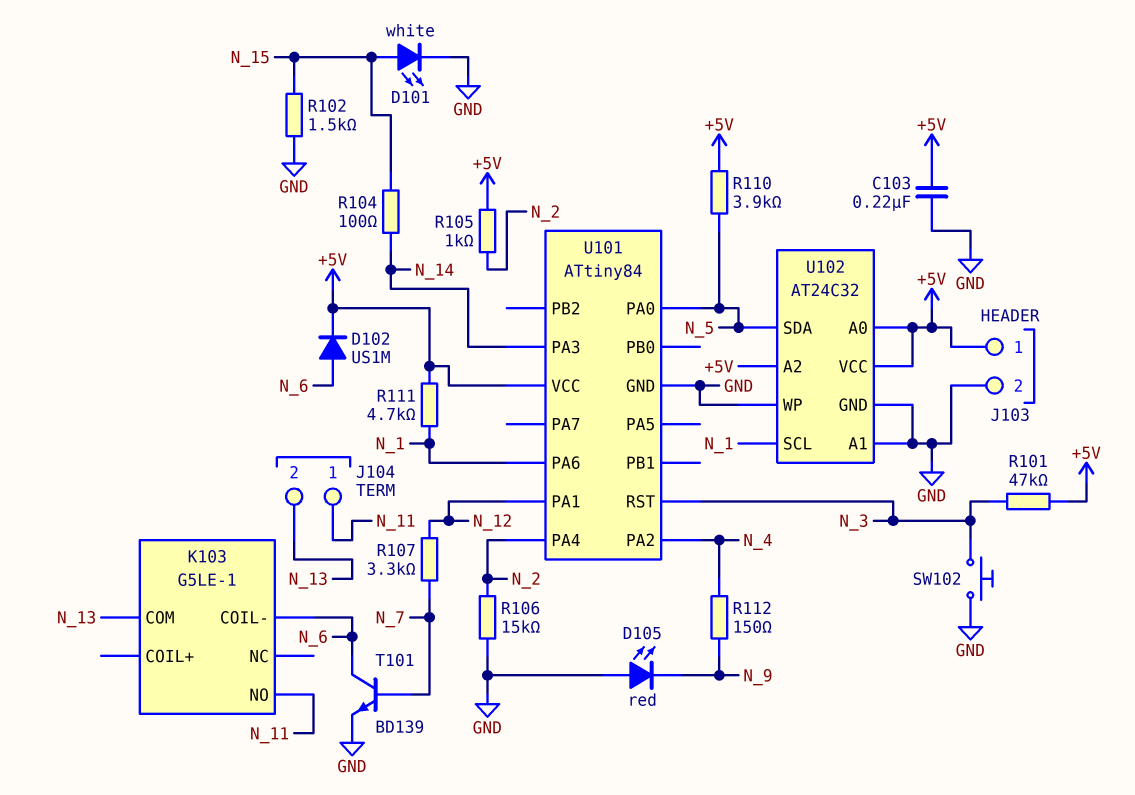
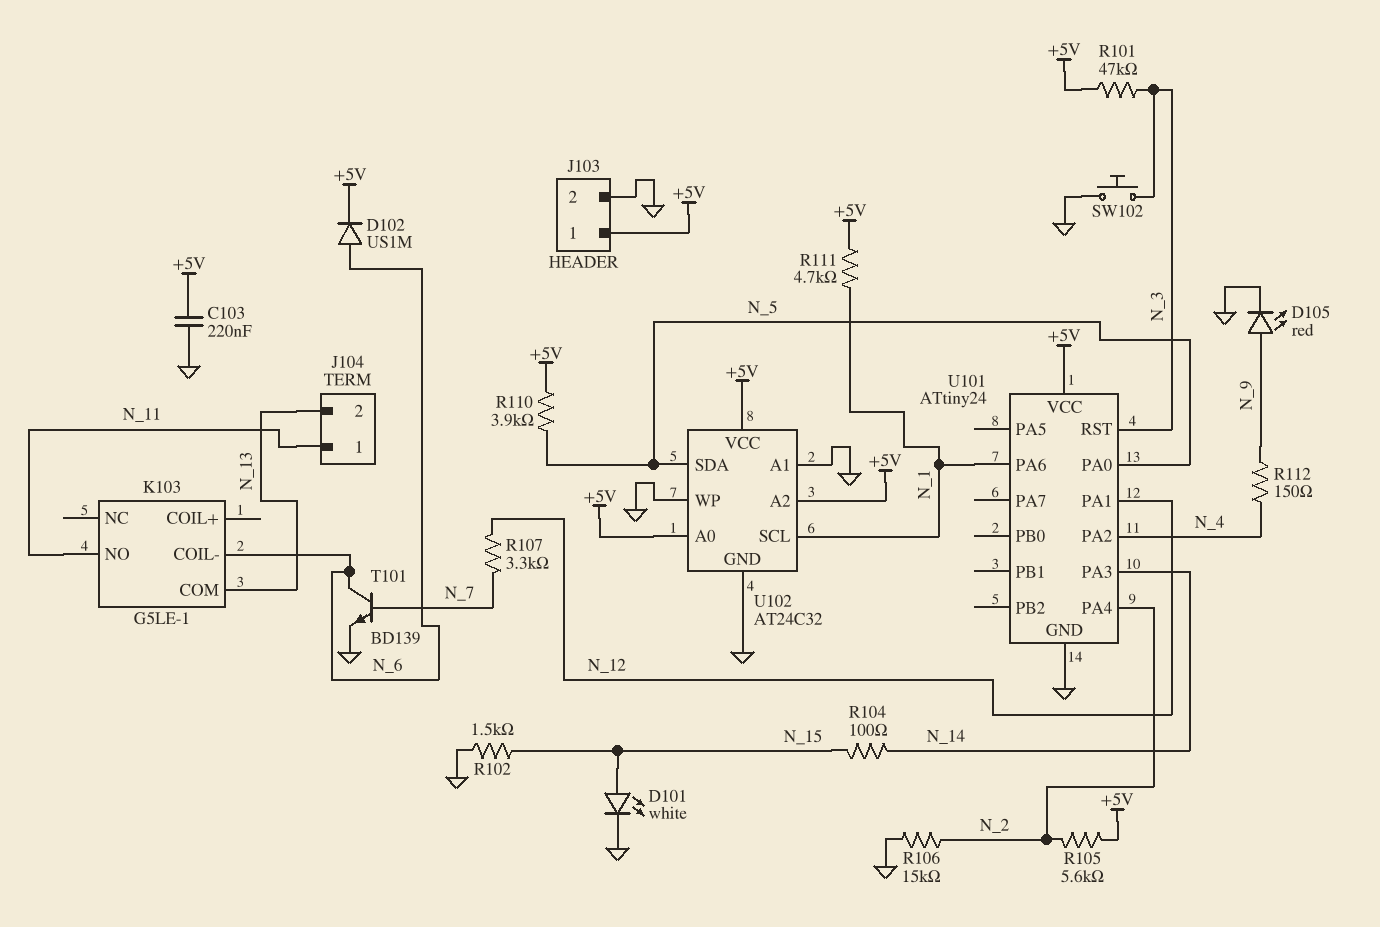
D105: LED red (A GND, K N_9) -> LED red (A N_9, K GND)
R105: 1k (+5V, N_2) -> 5.6k (+5V, N_2)
U101: ATtiny84 -> ATtiny24

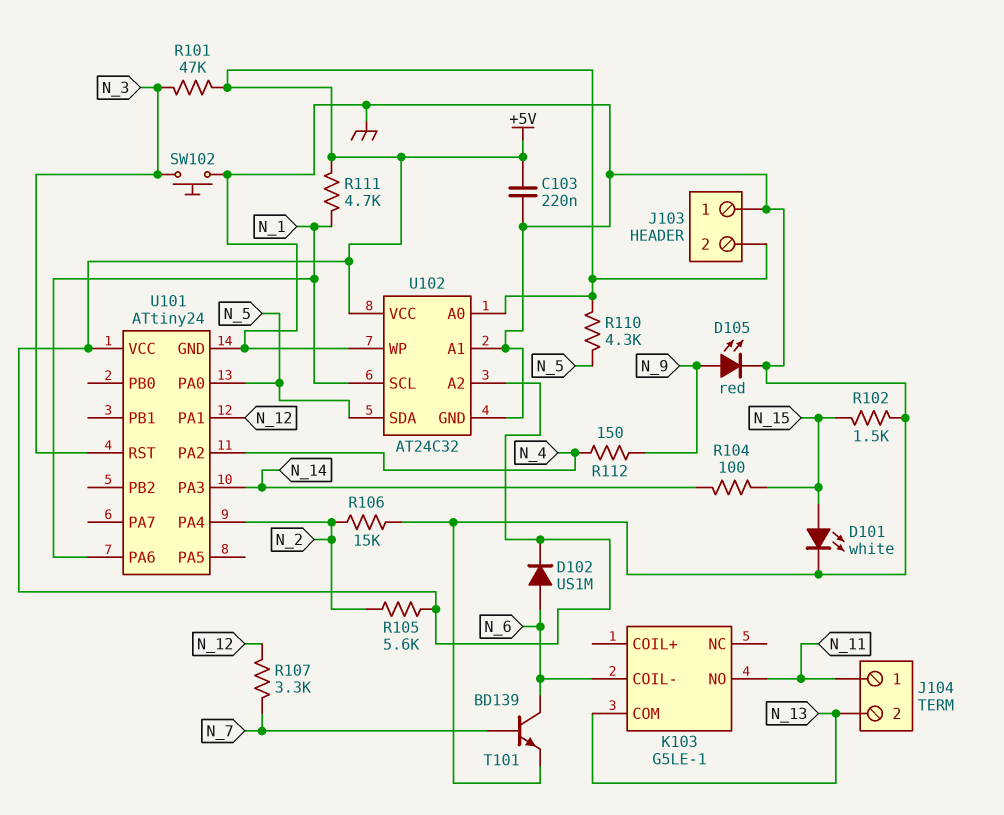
J103 pin 1: +5V -> GND
J103 pin 2: GND -> +5V
R110: 3.9k (+5V, N_5) -> 4.3k (+5V, N_5)

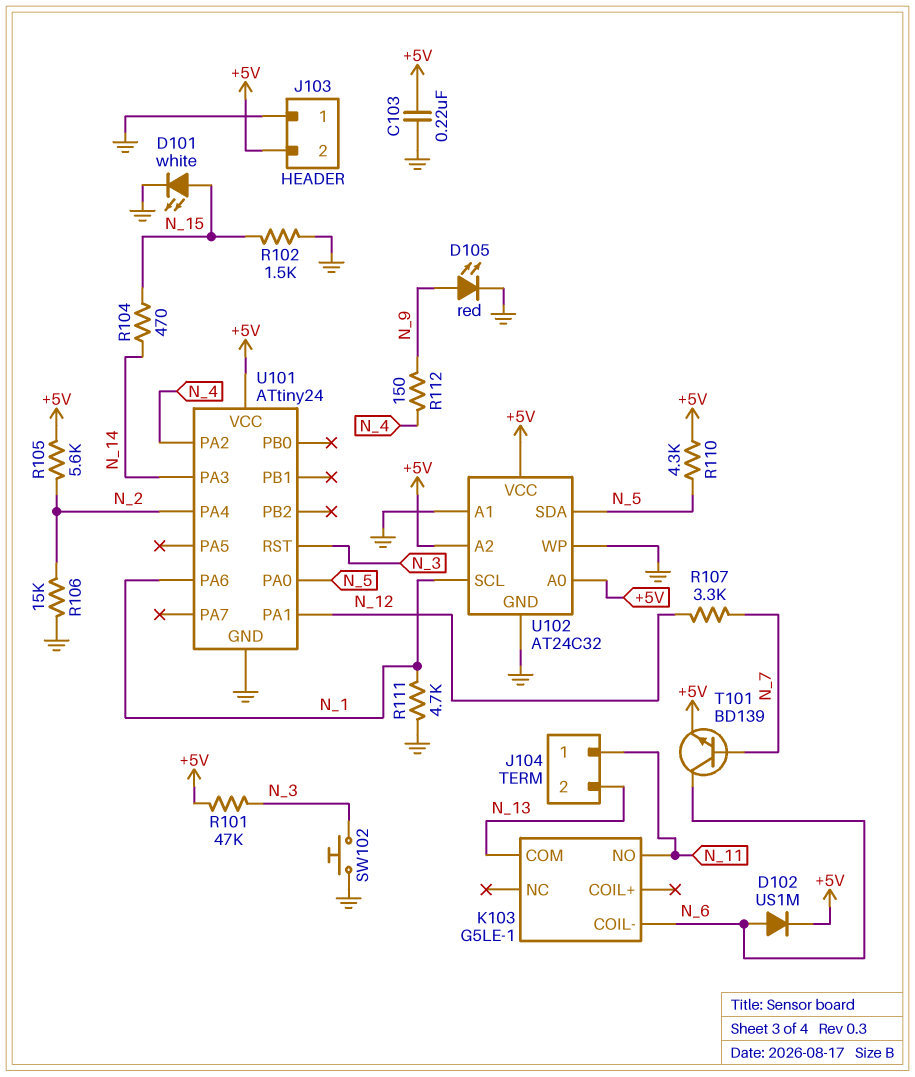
R104: 100 (N_14, N_15) -> 470 (N_14, N_15)
R111: 4.7k (+5V, N_1) -> 4.7k (GND, N_1)
T101: NPN BD139 (B N_7, C N_6, E GND) -> NPN BD139 (B N_7, C N_6, E +5V)

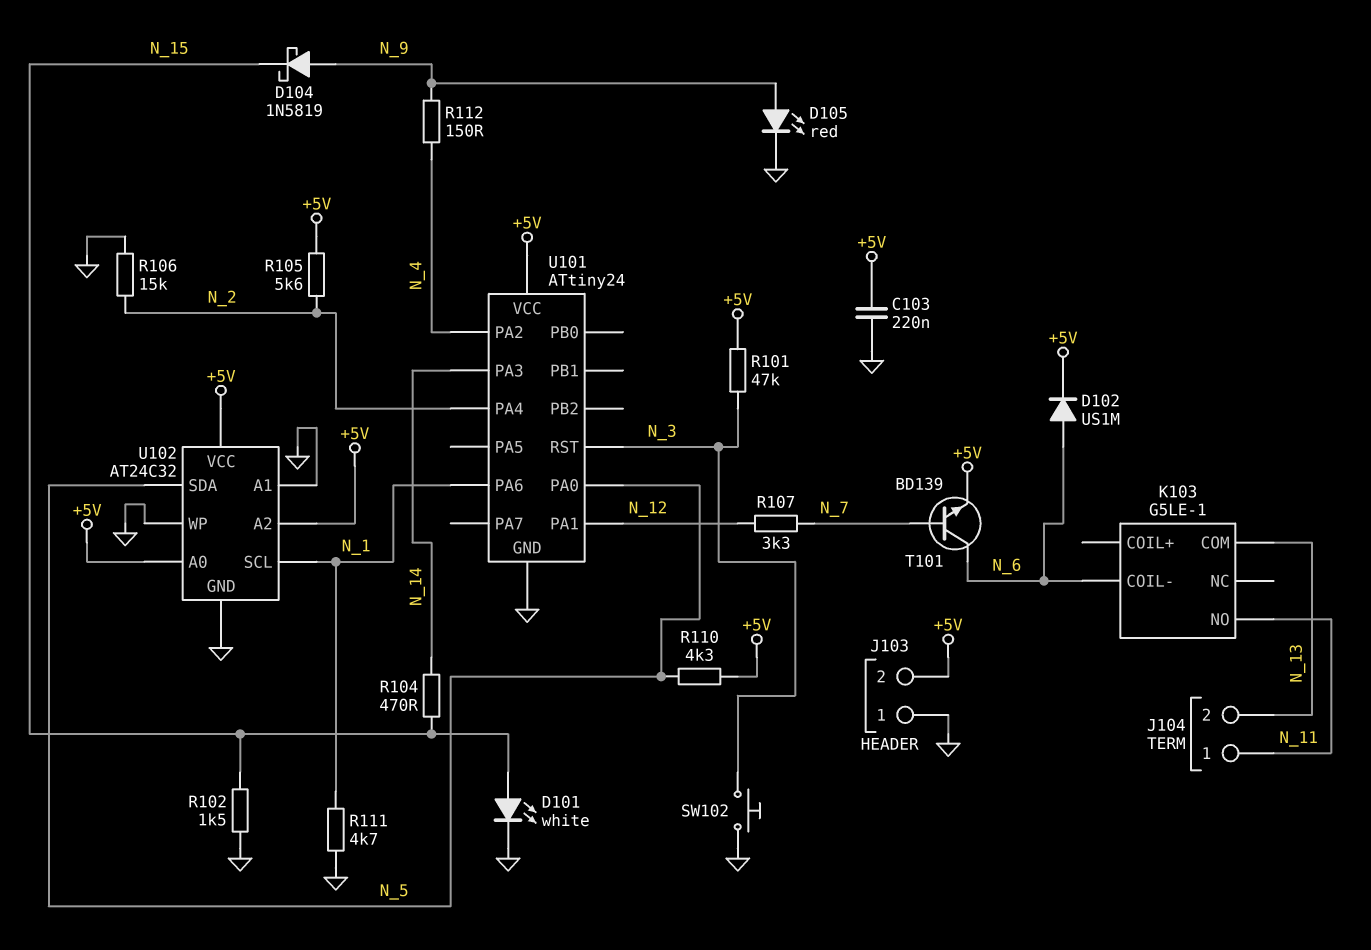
D104: none -> schottky 1N5819 (A N_9, K N_15)

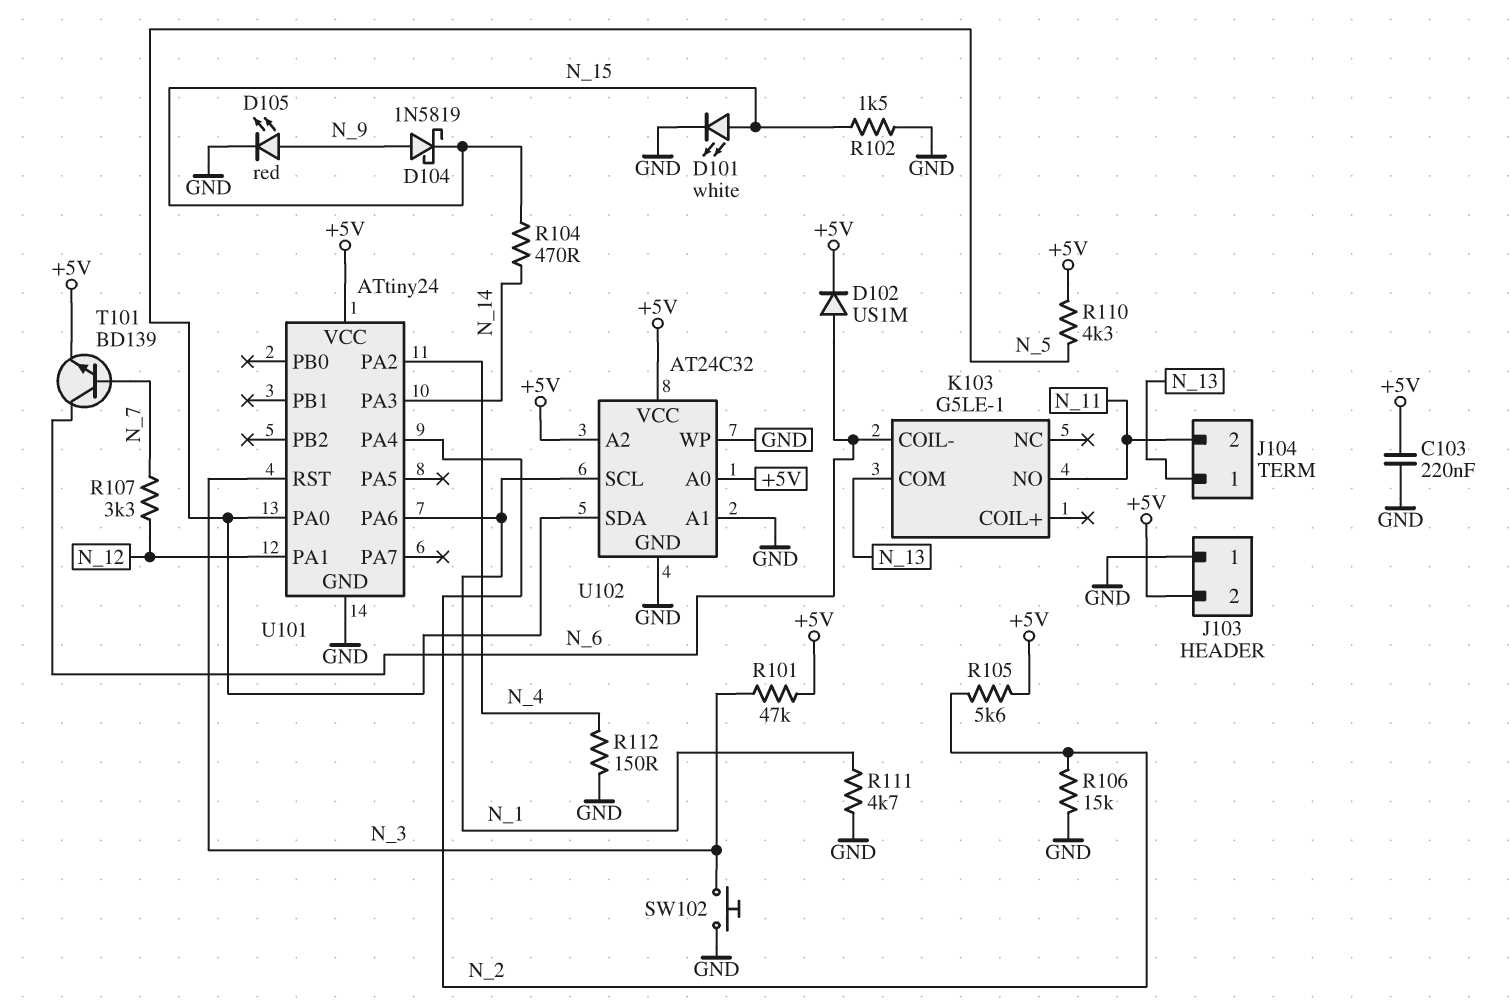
J104 pin 1: N_11 -> N_13
J104 pin 2: N_13 -> N_11
R112: 150 (N_4, N_9) -> 150 (GND, N_4)

